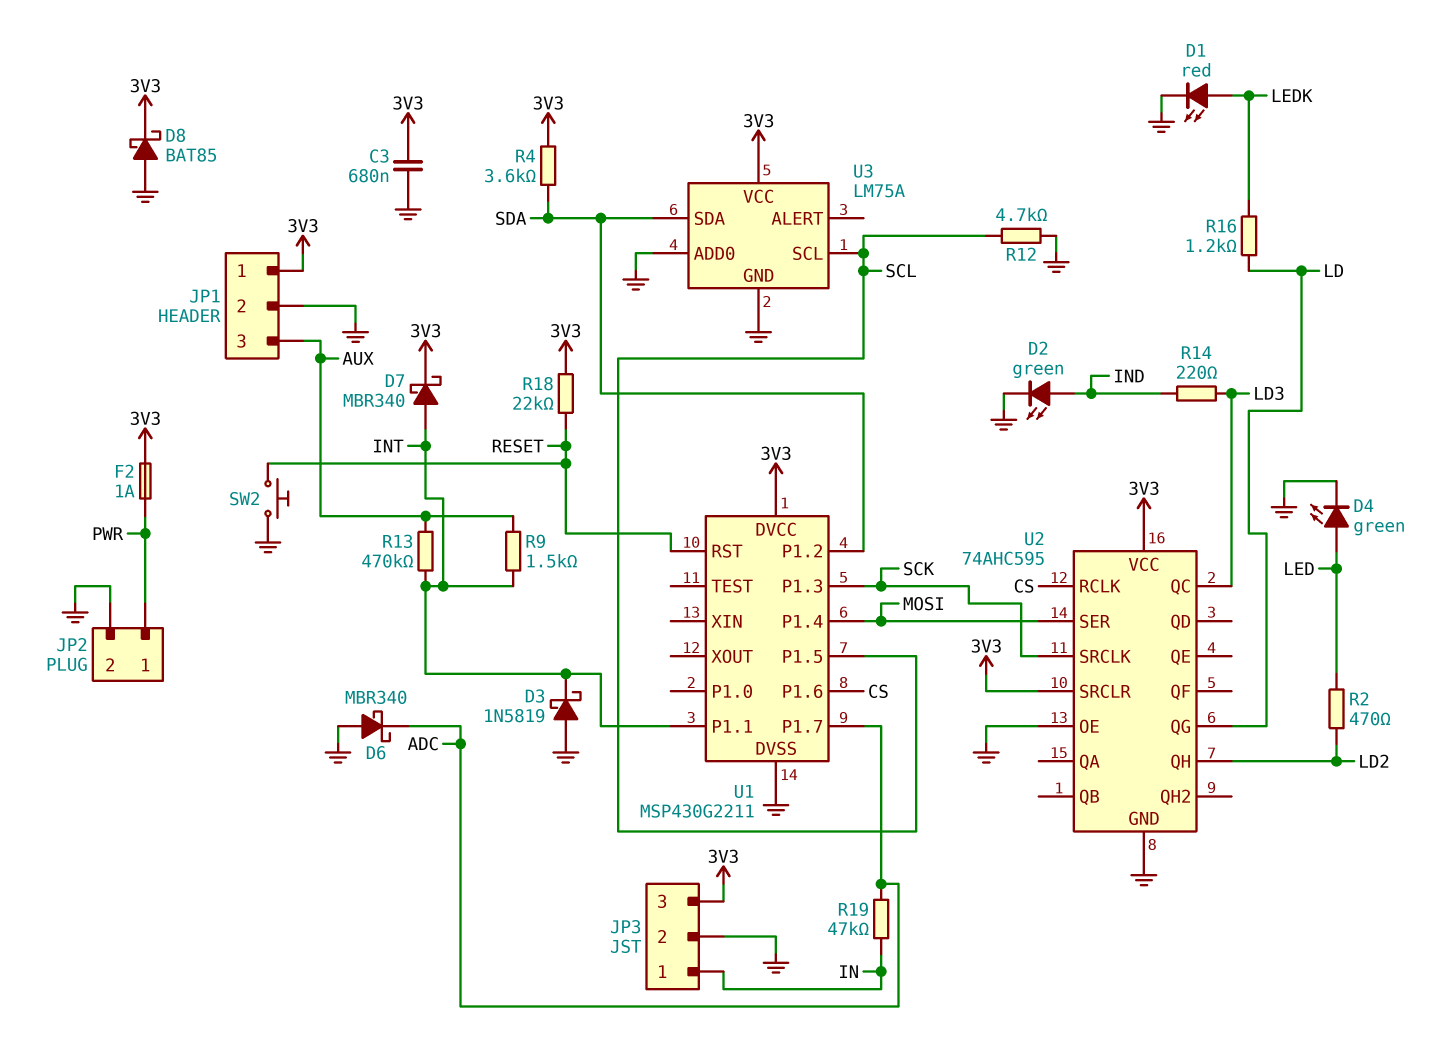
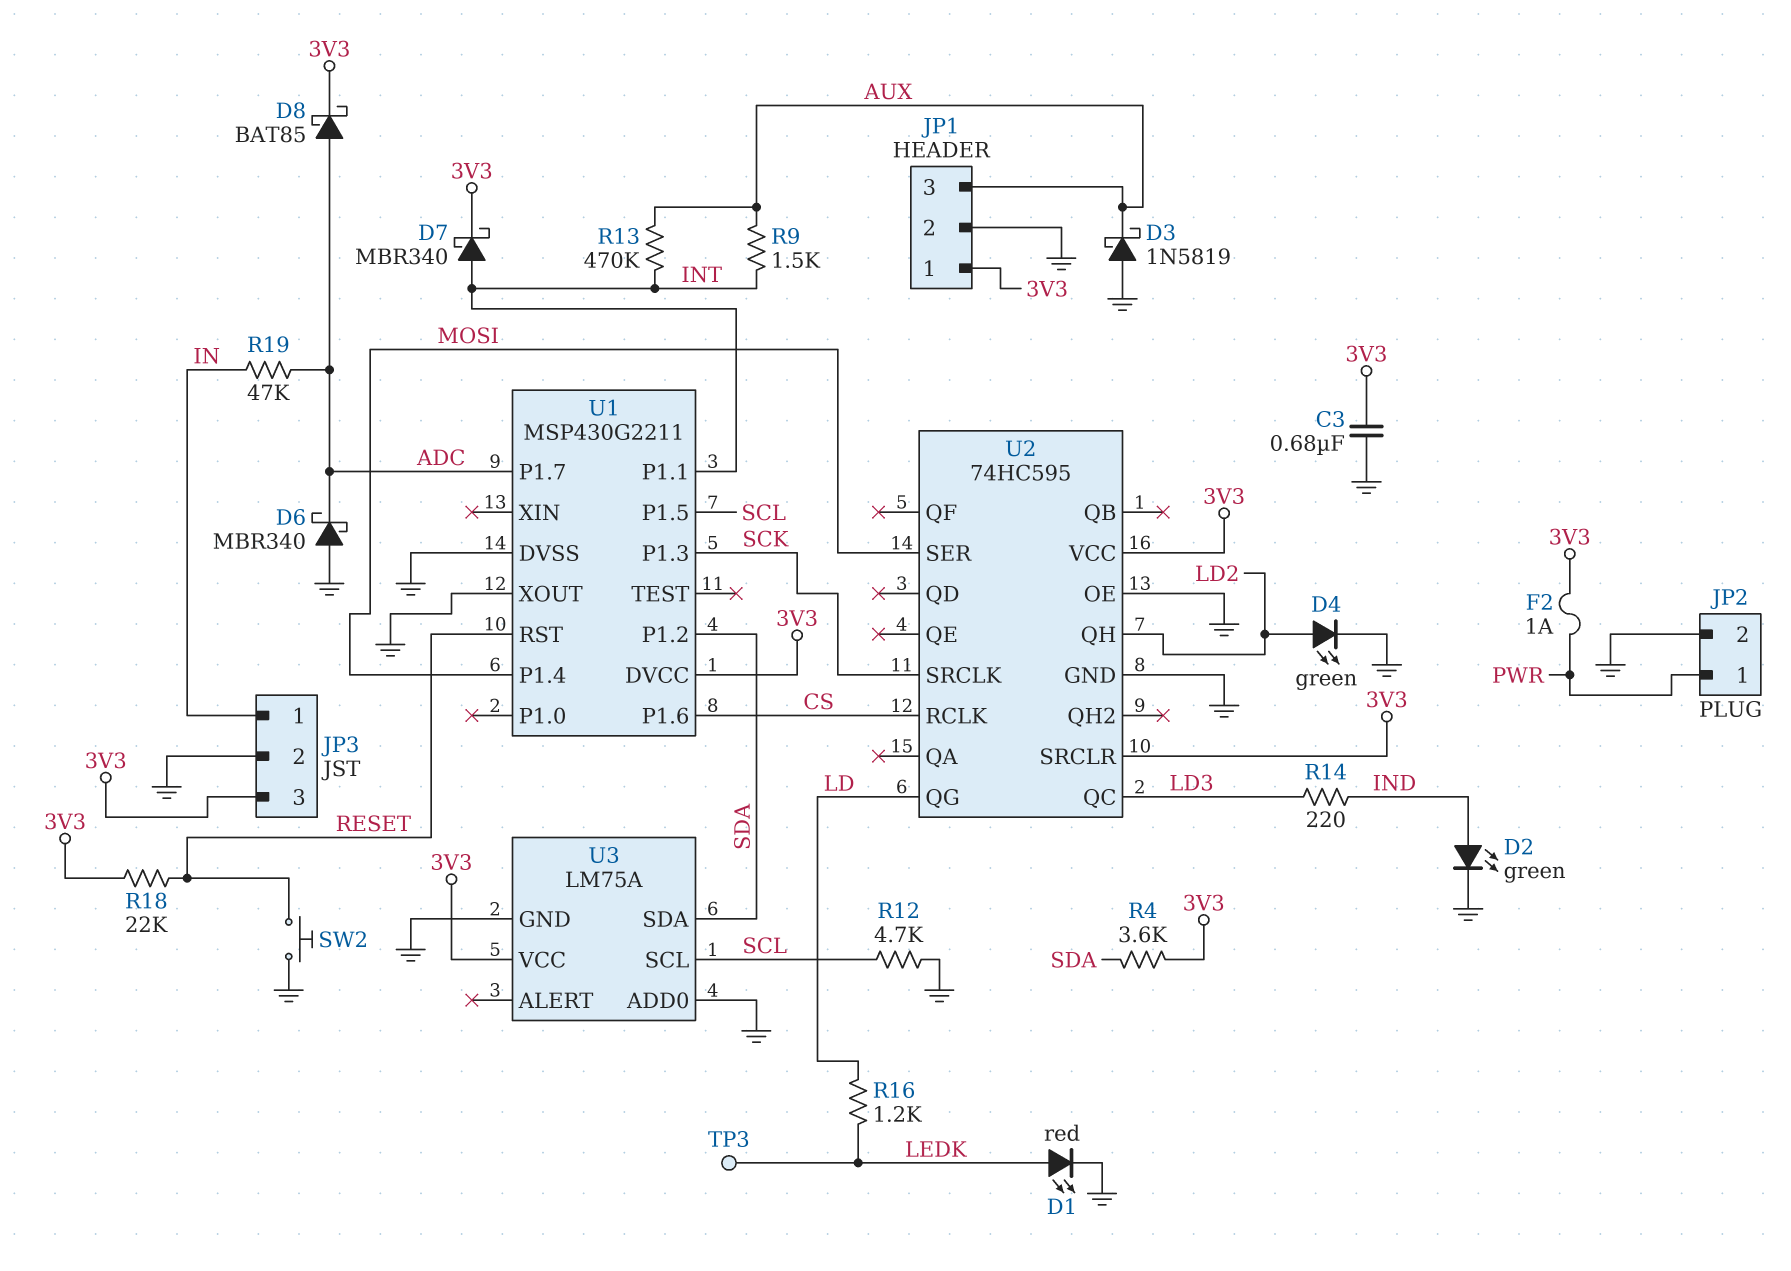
D3: schottky 1N5819 (A GND, K INT) -> schottky 1N5819 (A GND, K AUX)
D4: LED green (A LED, K GND) -> LED green (A LD2, K GND)
D8: schottky BAT85 (A GND, K 3V3) -> schottky BAT85 (A ADC, K 3V3)
R2: 470 (LD2, LED) -> none
TP3: none -> test point (LEDK)
U1 pin XOUT: none -> GND
U2: 74AHC595 -> 74HC595

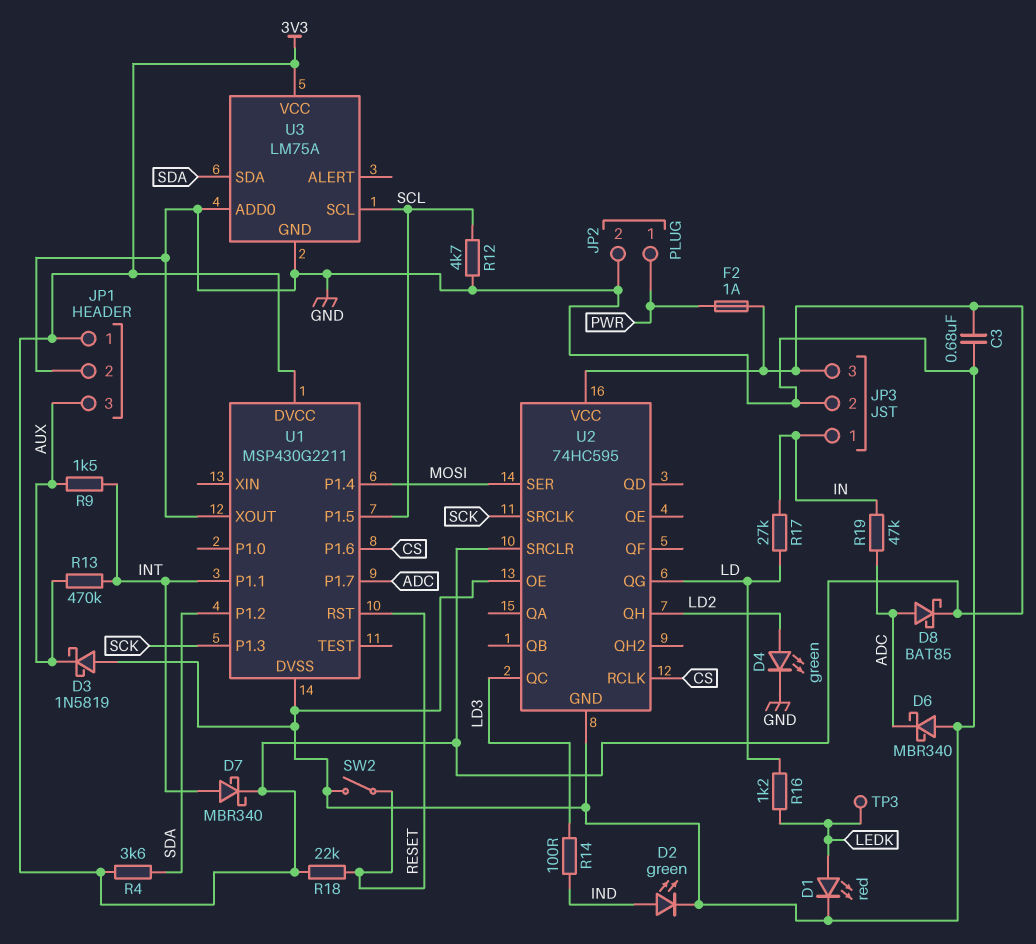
R14: 220 (IND, LD3) -> 100 (IND, LD3)
R17: none -> 27k (IN, LD)
SW2: button (GND, RESET) -> switch (GND, RESET)

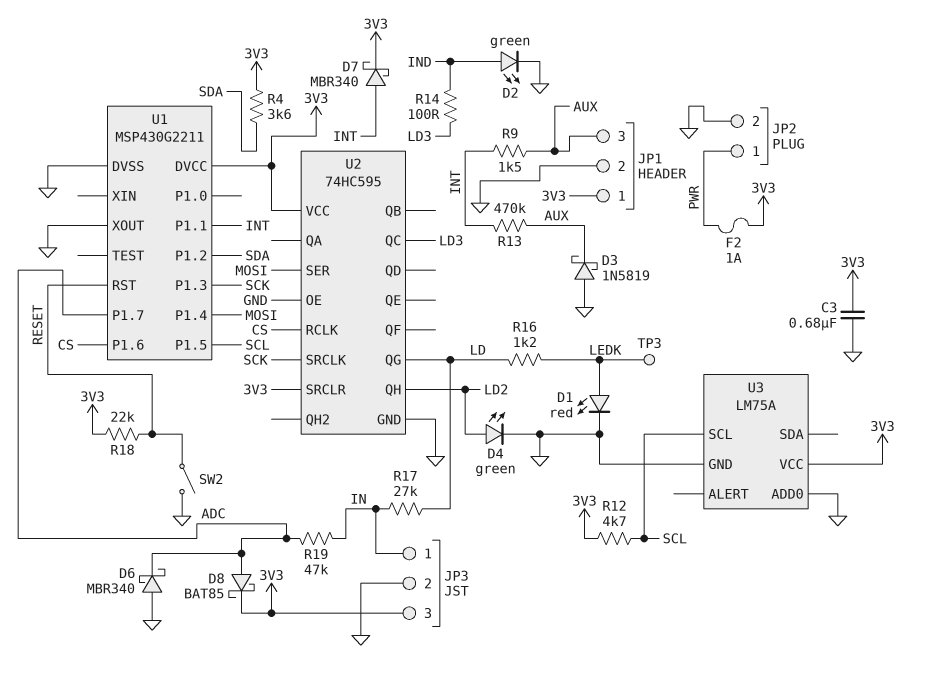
R12: 4.7k (GND, SCL) -> 4.7k (3V3, SCL)
U3 pin SDA: SDA -> none

